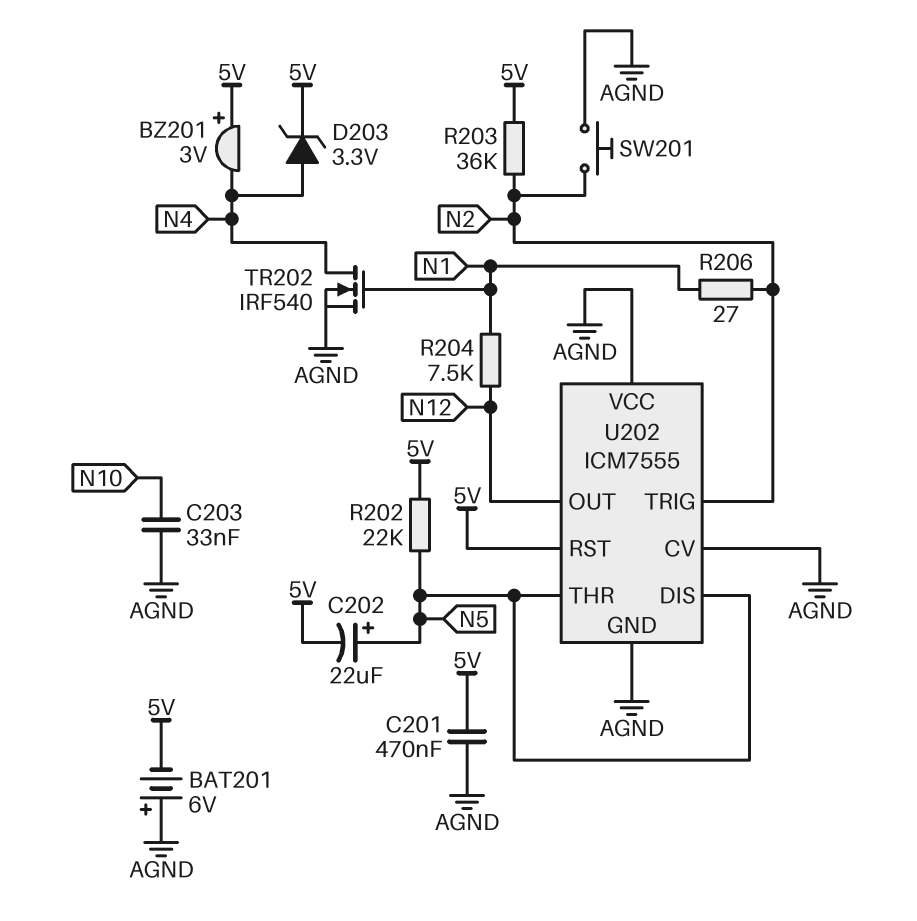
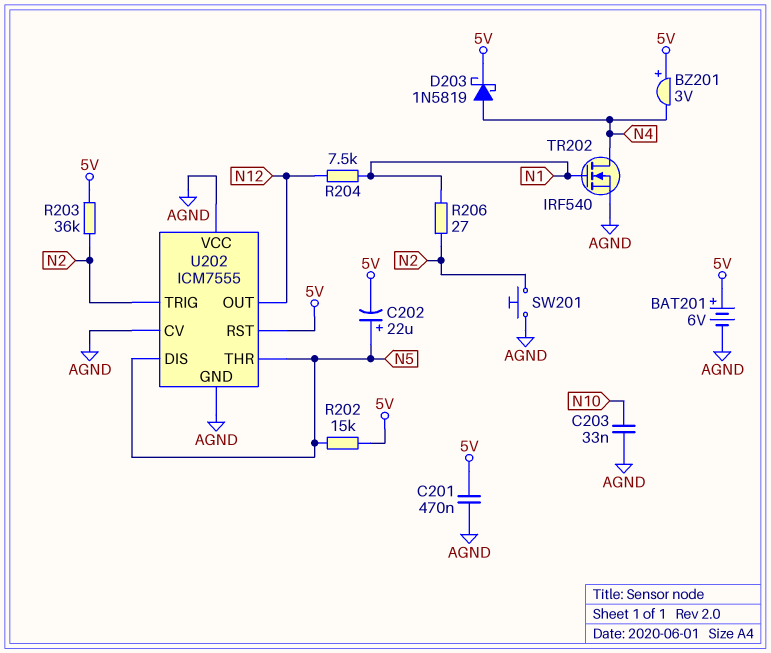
BAT201: 6V (plus AGND, minus 5V) -> 6V (plus 5V, minus AGND)
D203: zener 3.3V (A N4, K 5V) -> schottky 1N5819 (A N4, K 5V)
R202: 22k (5V, N5) -> 15k (5V, N5)

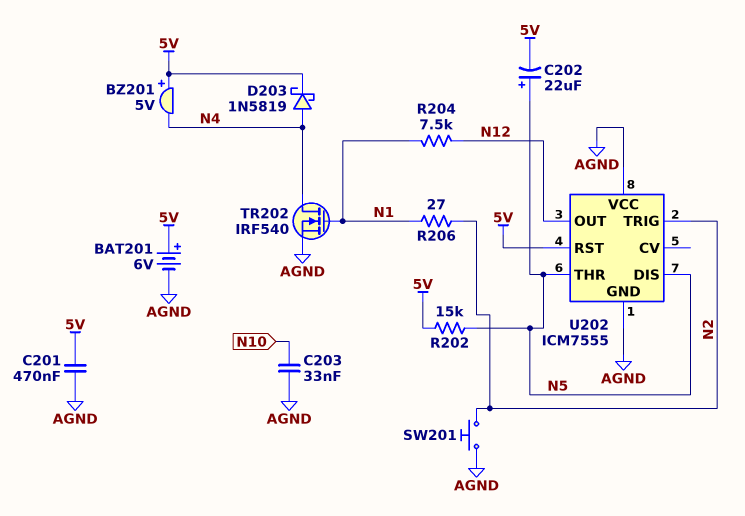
BZ201: buzzer 3V (plus 5V, minus N4) -> buzzer 5V (plus 5V, minus N4)
R203: 36k (5V, N2) -> none
U202 pin CV: AGND -> none

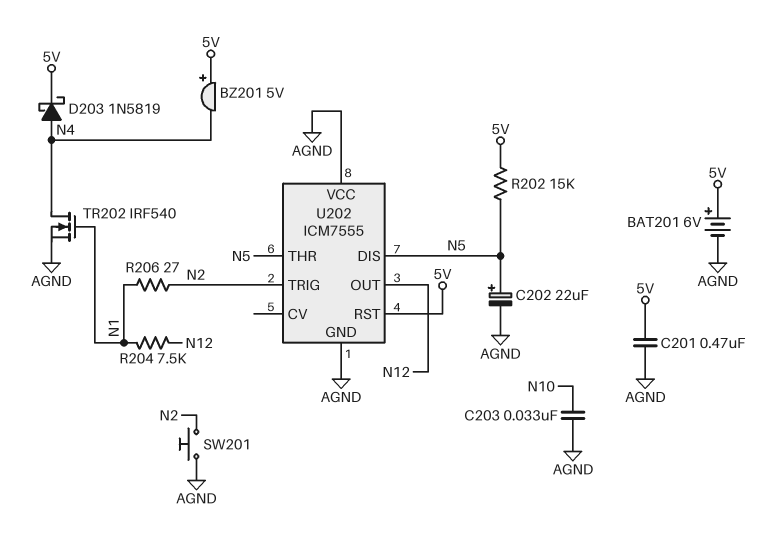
C202: 22uF (plus N5, minus 5V) -> 22uF (plus N5, minus AGND)

